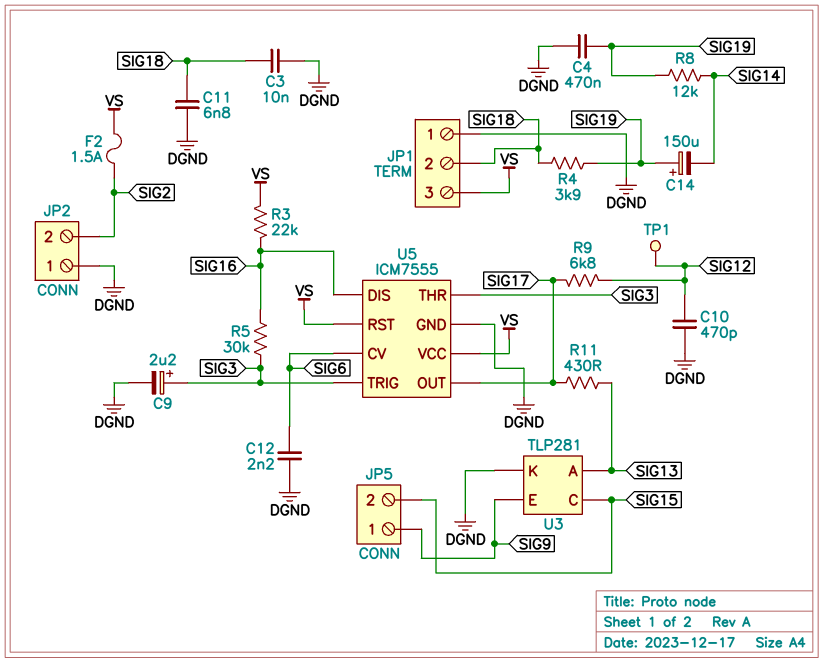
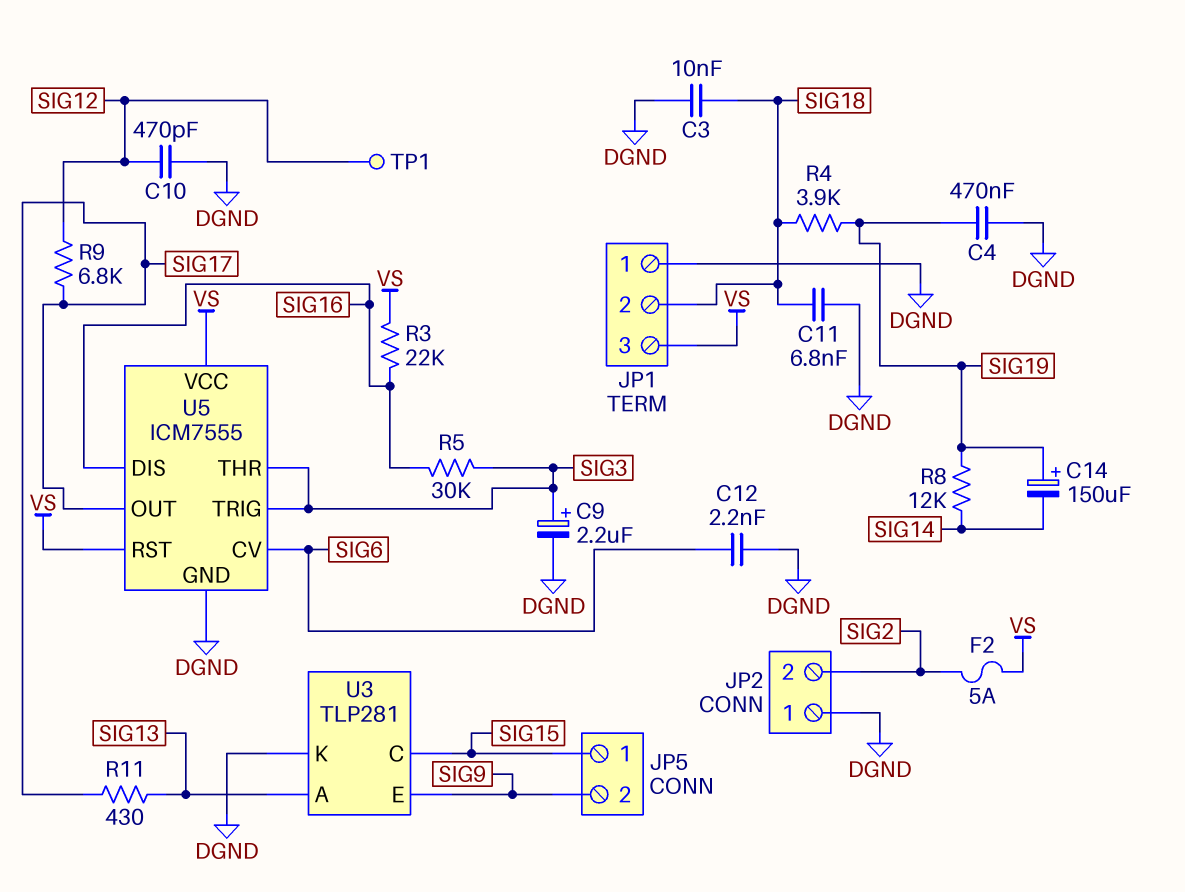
F2: 1.5A (SIG2, VS) -> 5A (SIG2, VS)
JP5 pin 1: SIG9 -> SIG15
JP5 pin 2: SIG15 -> SIG9

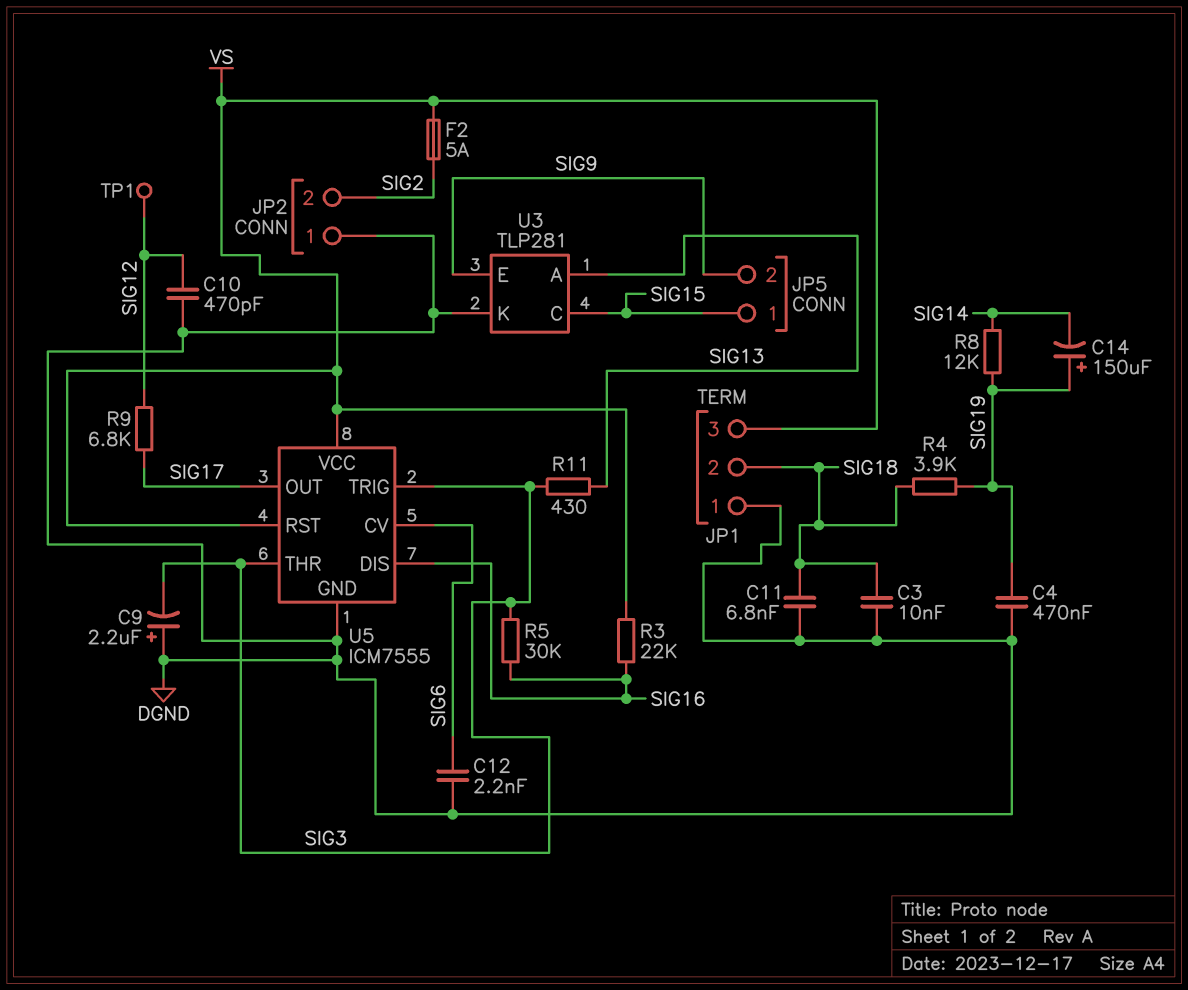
C9: 2.2uF (plus SIG3, minus DGND) -> 2.2uF (plus DGND, minus SIG3)
R11: 430 (SIG13, SIG17) -> 430 (SIG3, SIG13)

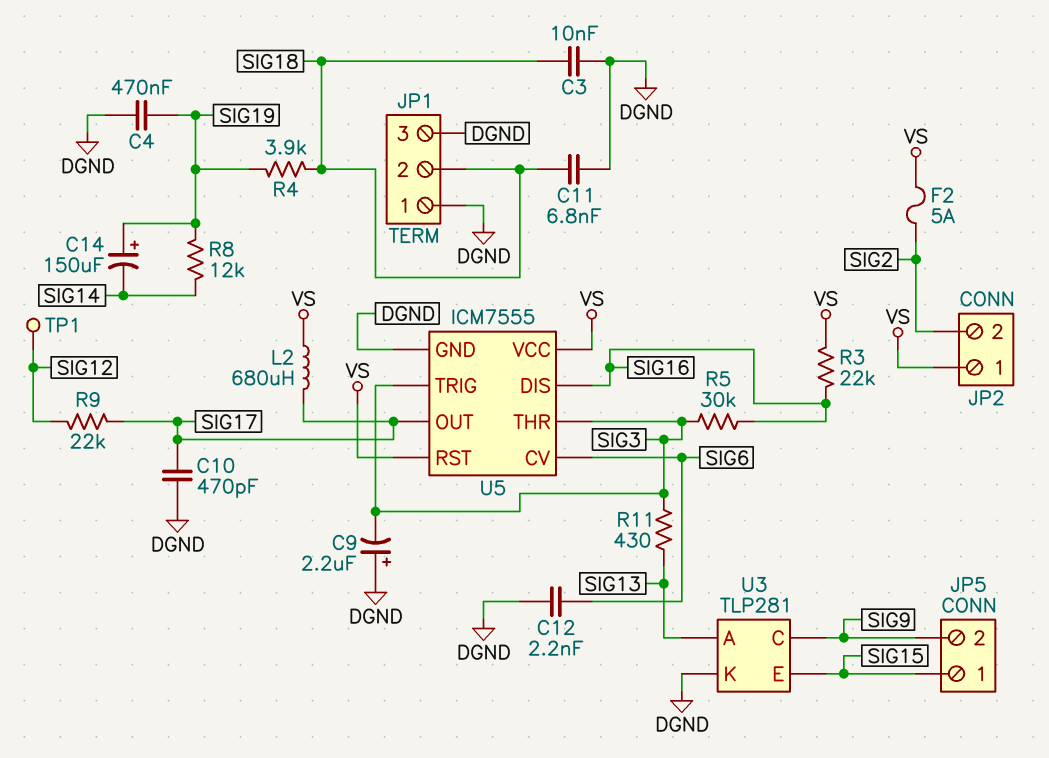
C10: 470pF (DGND, SIG12) -> 470pF (DGND, SIG17)
JP1 pin 3: VS -> DGND
JP2 pin 1: DGND -> VS
L2: none -> 680uH (SIG17, VS)
R9: 6.8k (SIG12, SIG17) -> 22k (SIG12, SIG17)
U3 pin C: SIG15 -> SIG9
U3 pin E: SIG9 -> SIG15

